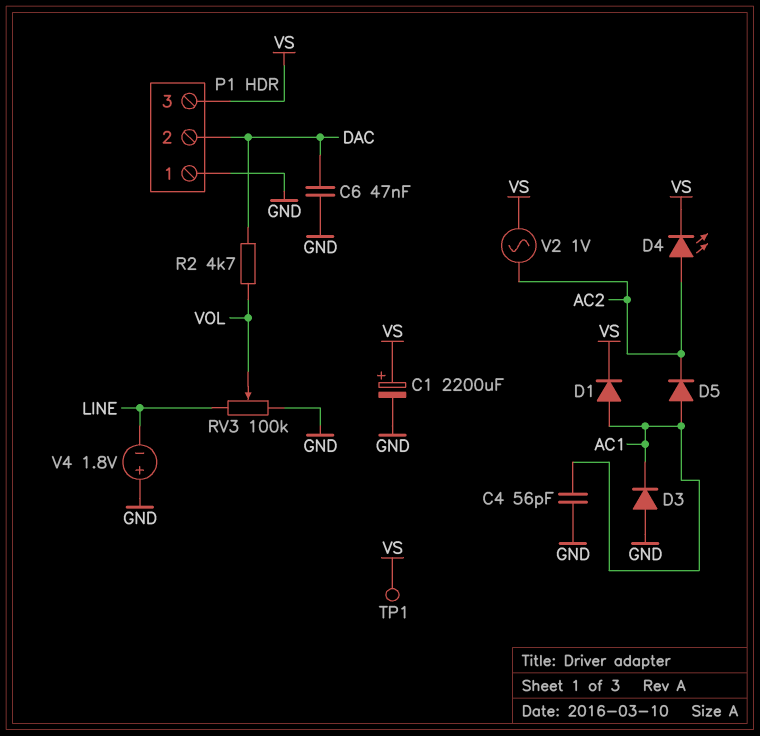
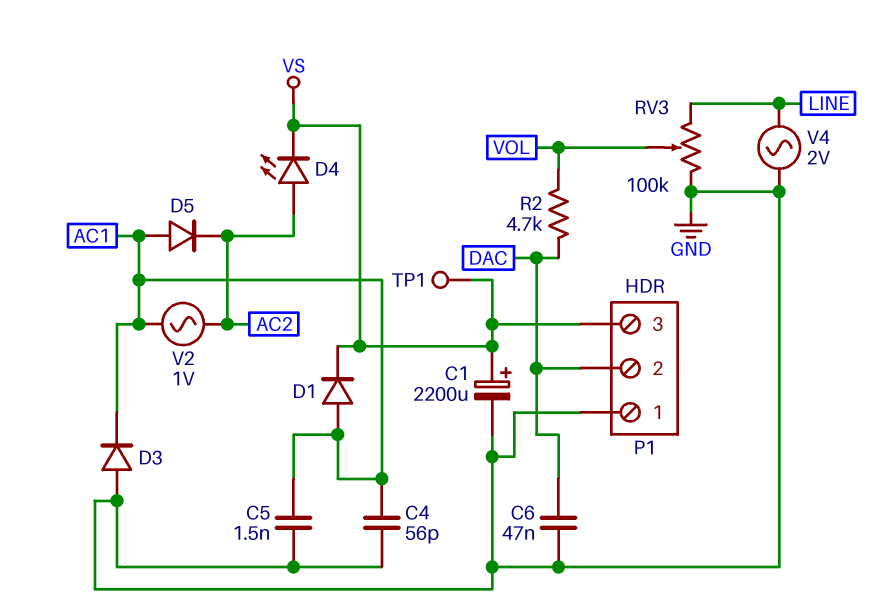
C5: none -> 1.5nF (AC1, GND)
V2: AC 1V (AC2, VS) -> AC 1V (AC1, AC2)
V4: 1.8V (plus GND, minus LINE) -> AC 2V (GND, LINE)

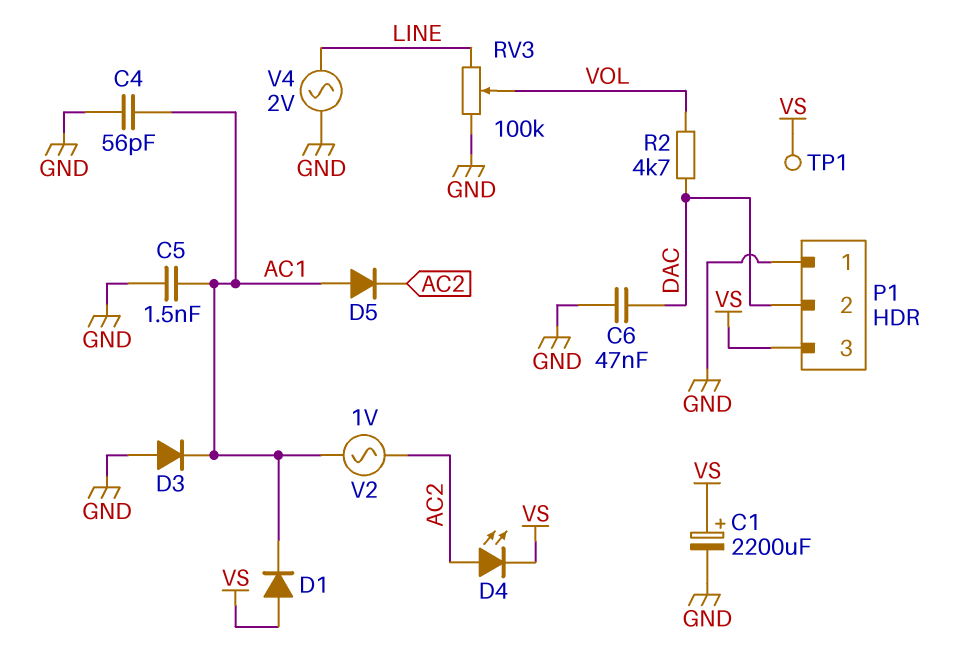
D1: diode (A AC1, K VS) -> diode (A VS, K AC1)

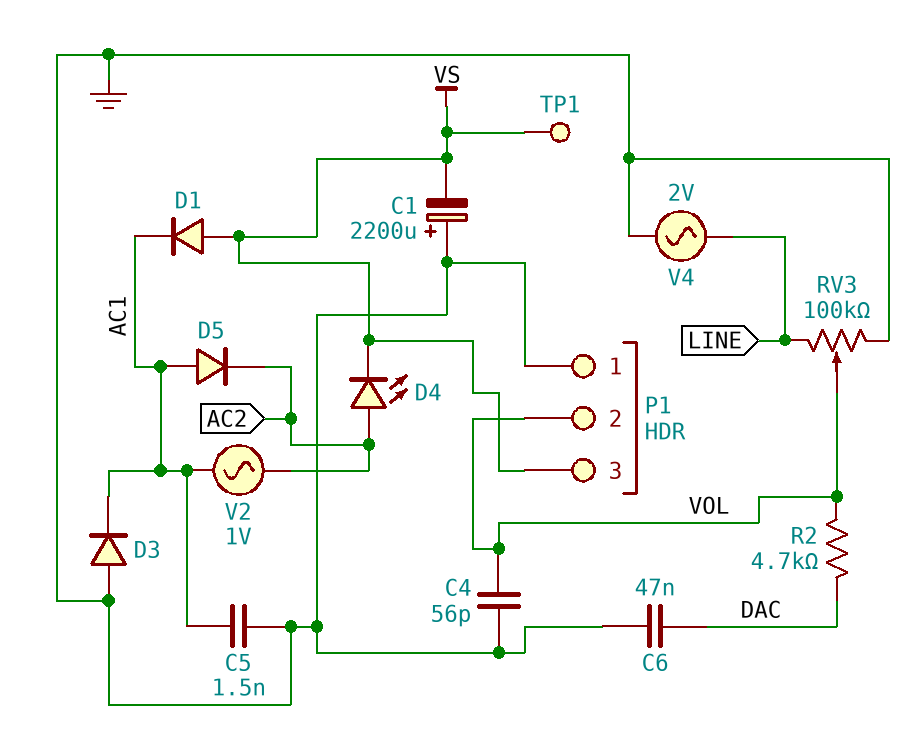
C1: 2200uF (plus VS, minus GND) -> 2200uF (plus GND, minus VS)
C4: 56pF (AC1, GND) -> 56pF (GND, VOL)
P1 pin 2: DAC -> VOL

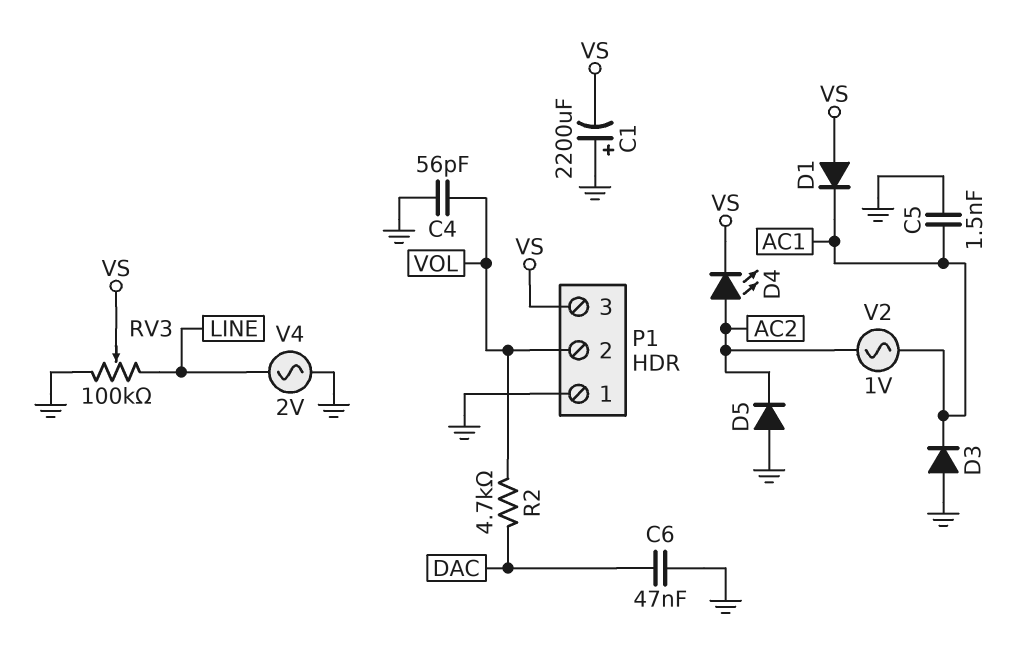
D5: diode (A AC1, K AC2) -> diode (A GND, K AC2)
RV3: 100k (GND, LINE, wiper VOL) -> 100k (GND, LINE, wiper VS)
TP1: test point (VS) -> none

